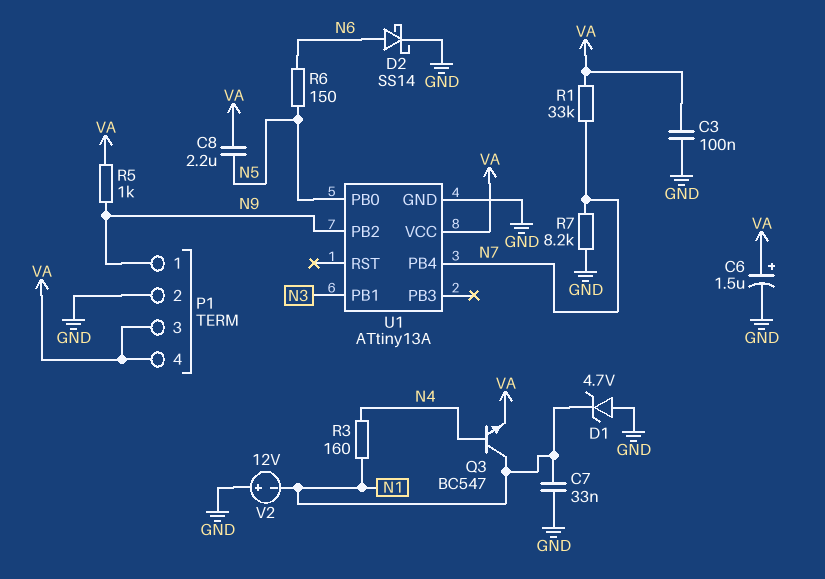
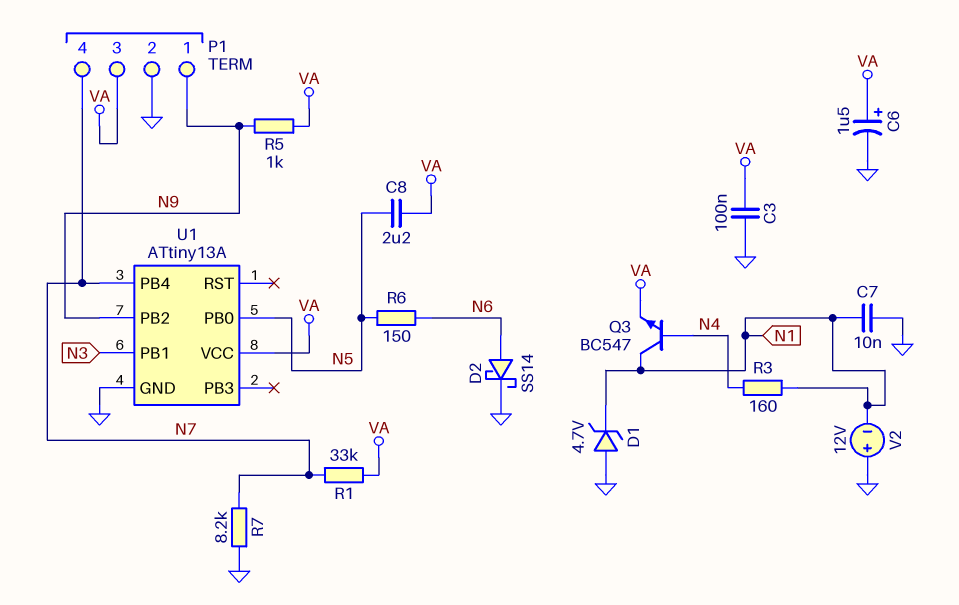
C7: 33nF (GND, N1) -> 10nF (GND, N1)
P1 pin 4: VA -> N7

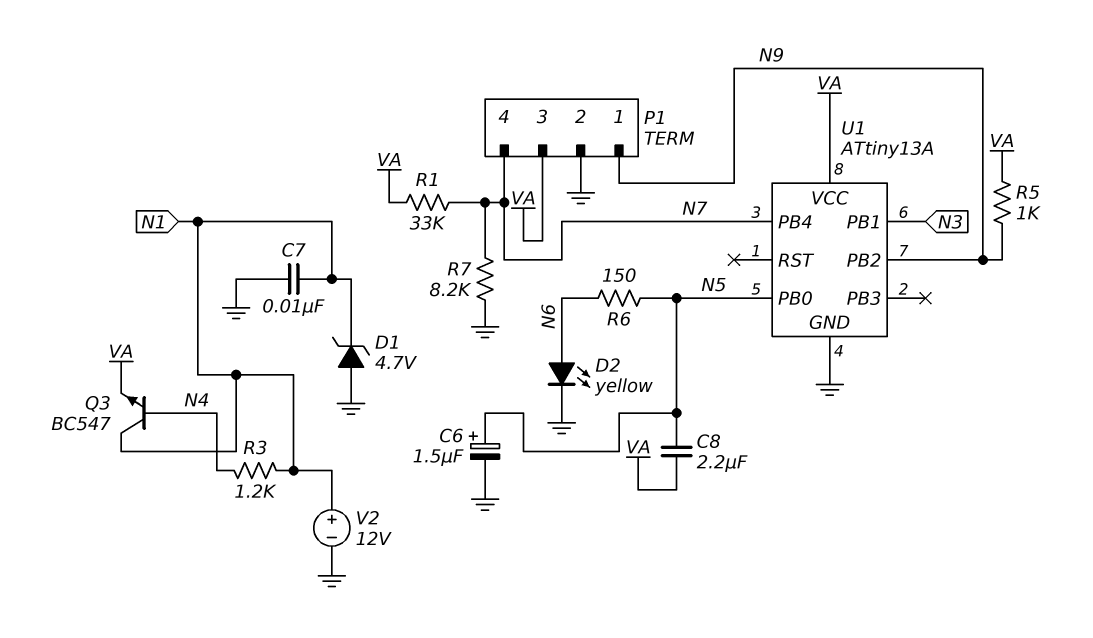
C3: 100nF (GND, VA) -> none
C6: 1.5uF (plus VA, minus GND) -> 1.5uF (plus N5, minus GND)
D2: schottky SS14 (A N6, K GND) -> LED yellow (A N6, K GND)
R3: 160 (N1, N4) -> 1.2k (N1, N4)
V2: 12V (plus GND, minus N1) -> 12V (plus N1, minus GND)

